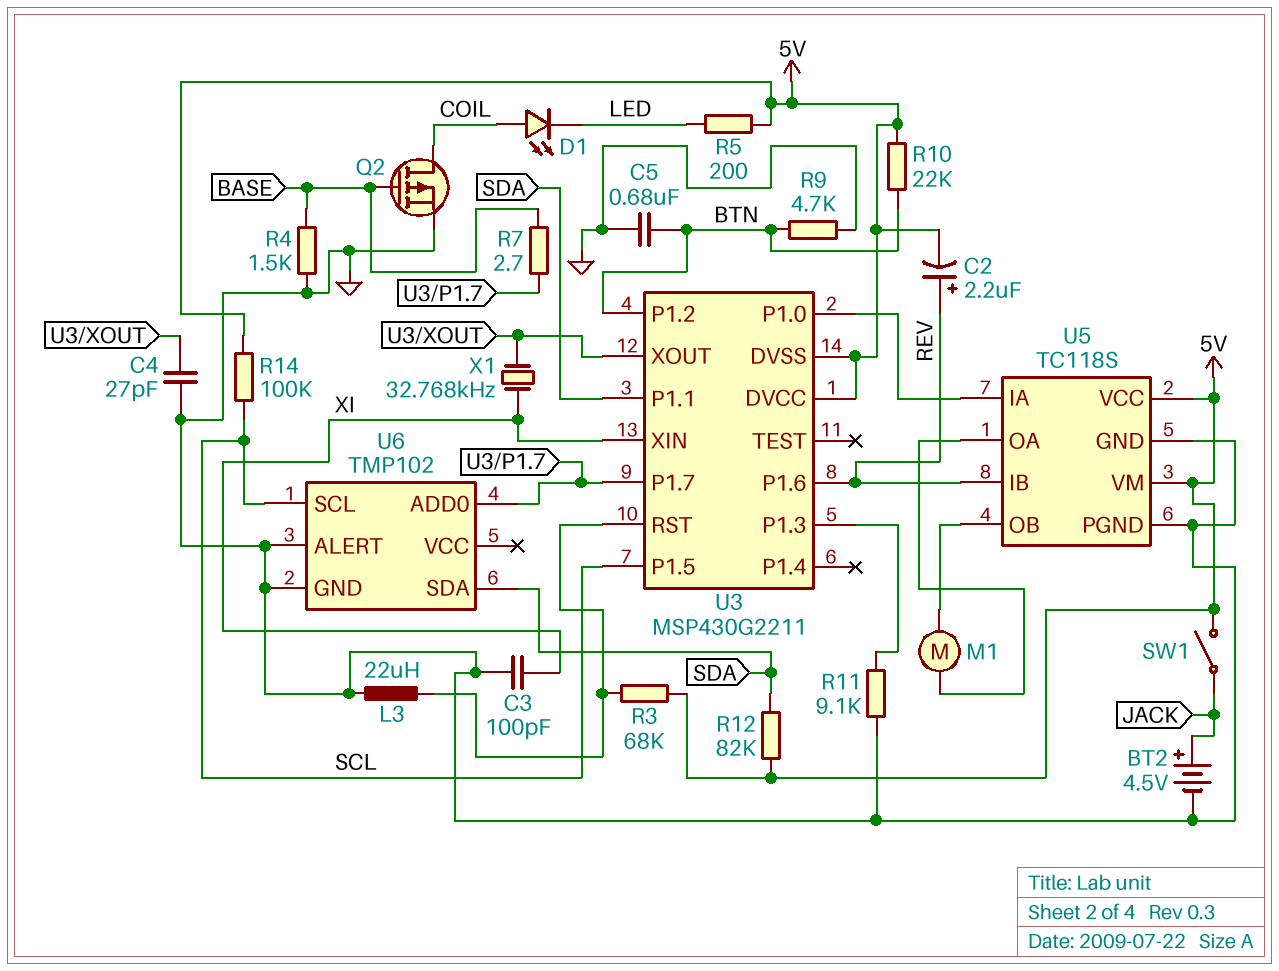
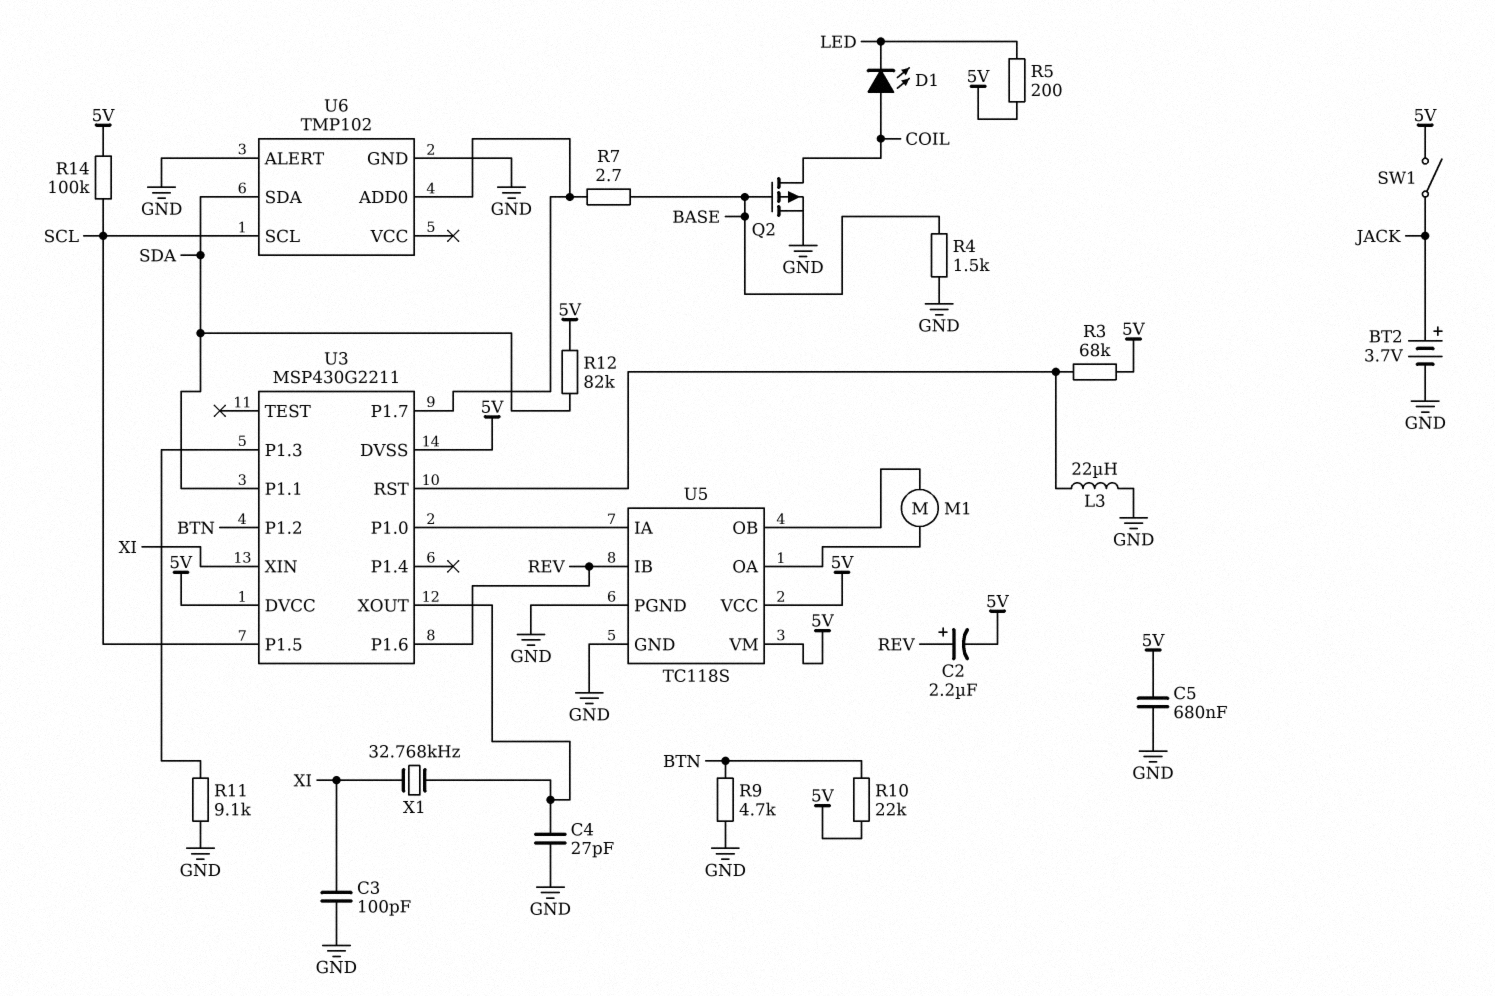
BT2: 4.5V (plus JACK, minus GND) -> 3.7V (plus JACK, minus GND)
C5: 680nF (BTN, GND) -> 680nF (5V, GND)

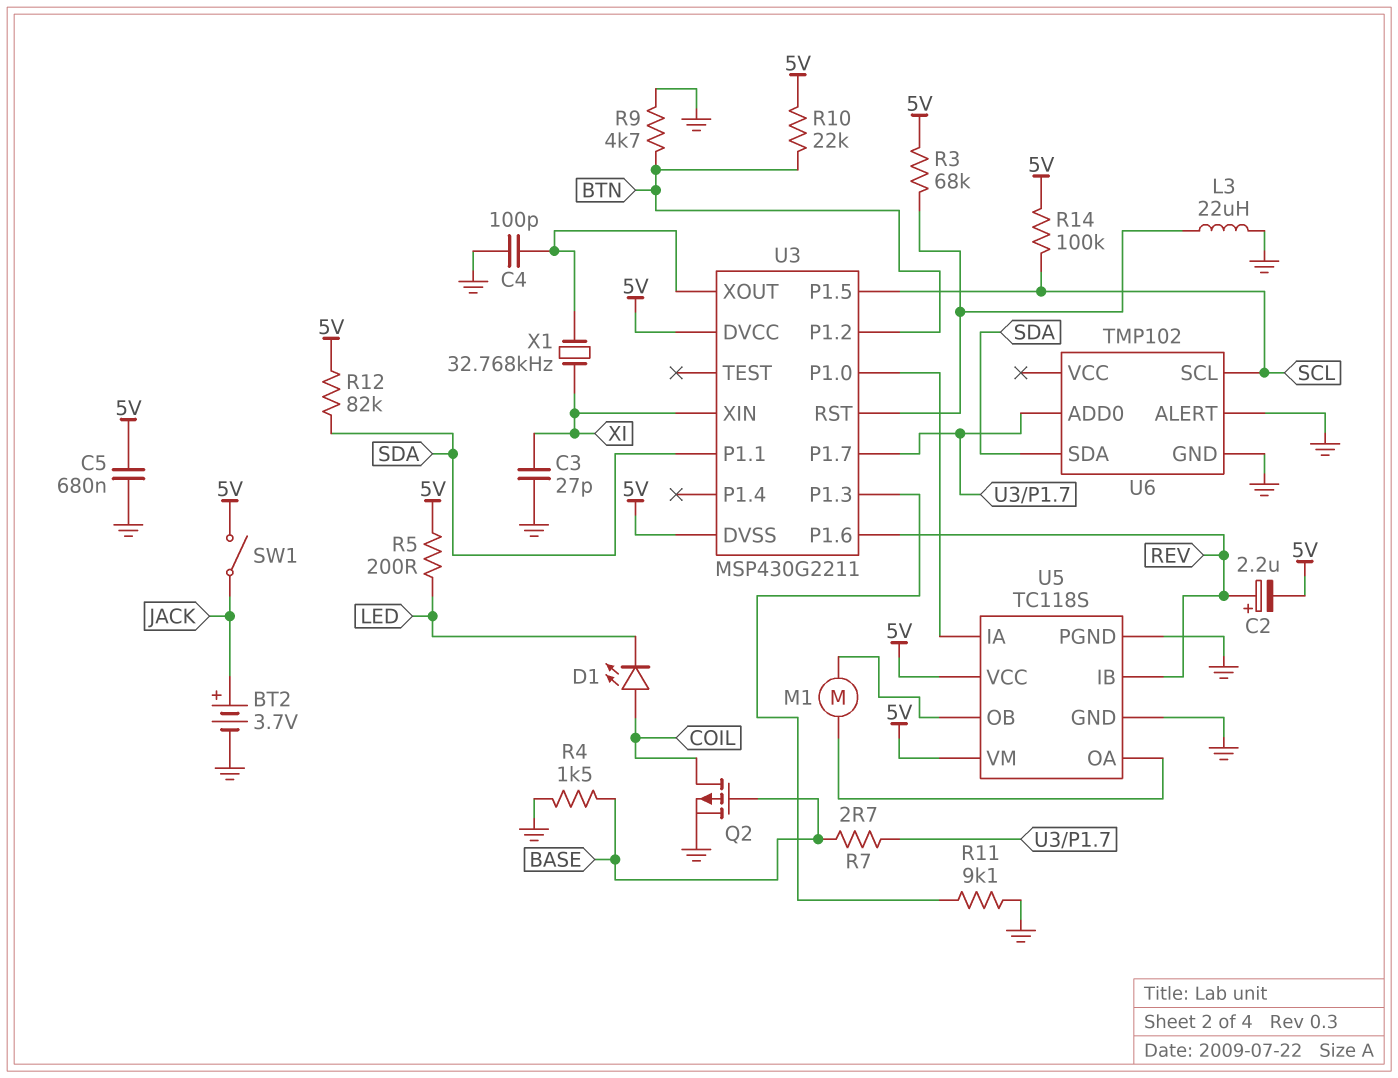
C3: 100pF (GND, XI) -> 27pF (GND, XI)
C4: 27pF (GND, U3/XOUT) -> 100pF (GND, U3/XOUT)

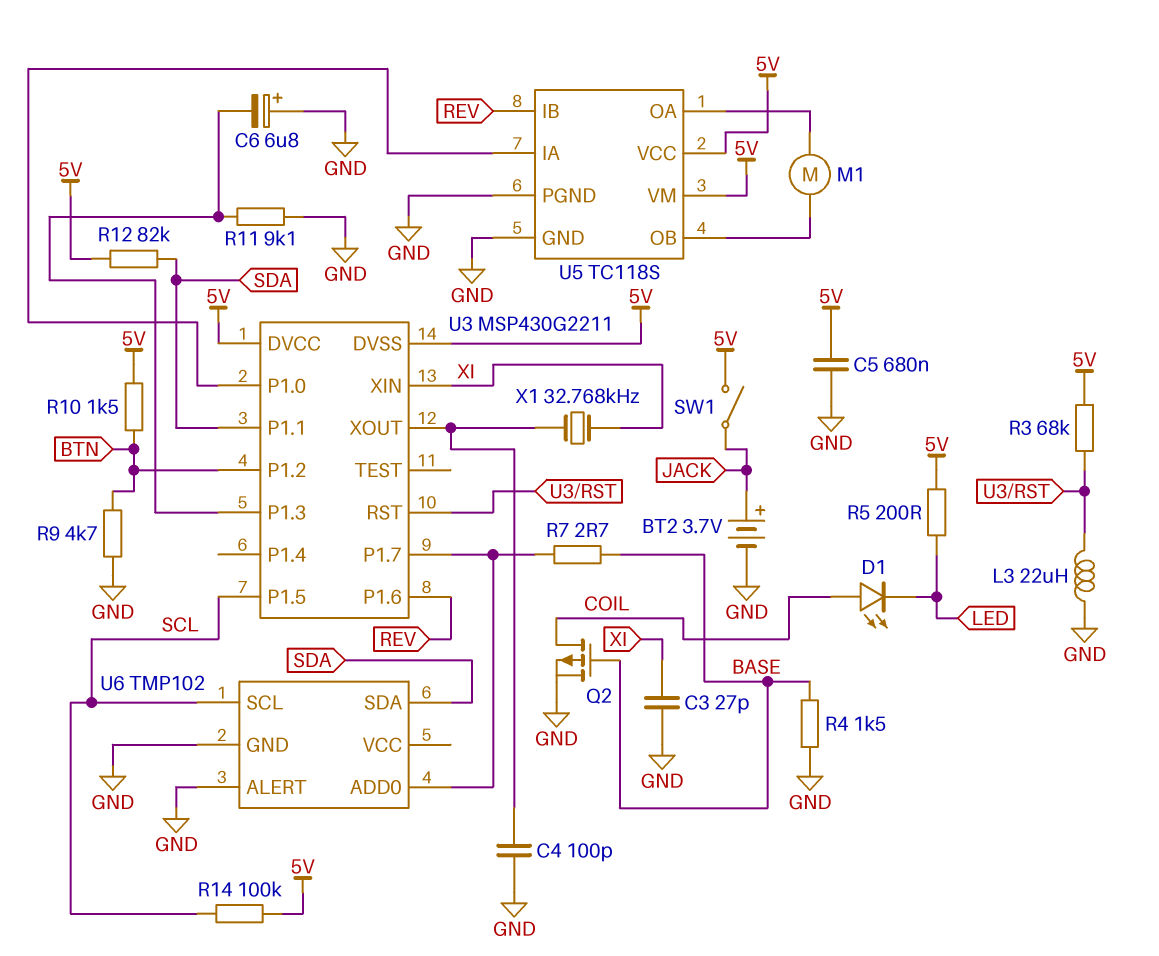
C2: 2.2uF (plus REV, minus 5V) -> none
C6: none -> 6.8uF (plus GND, minus U3/P1.3)
R10: 22k (5V, BTN) -> 1.5k (5V, BTN)

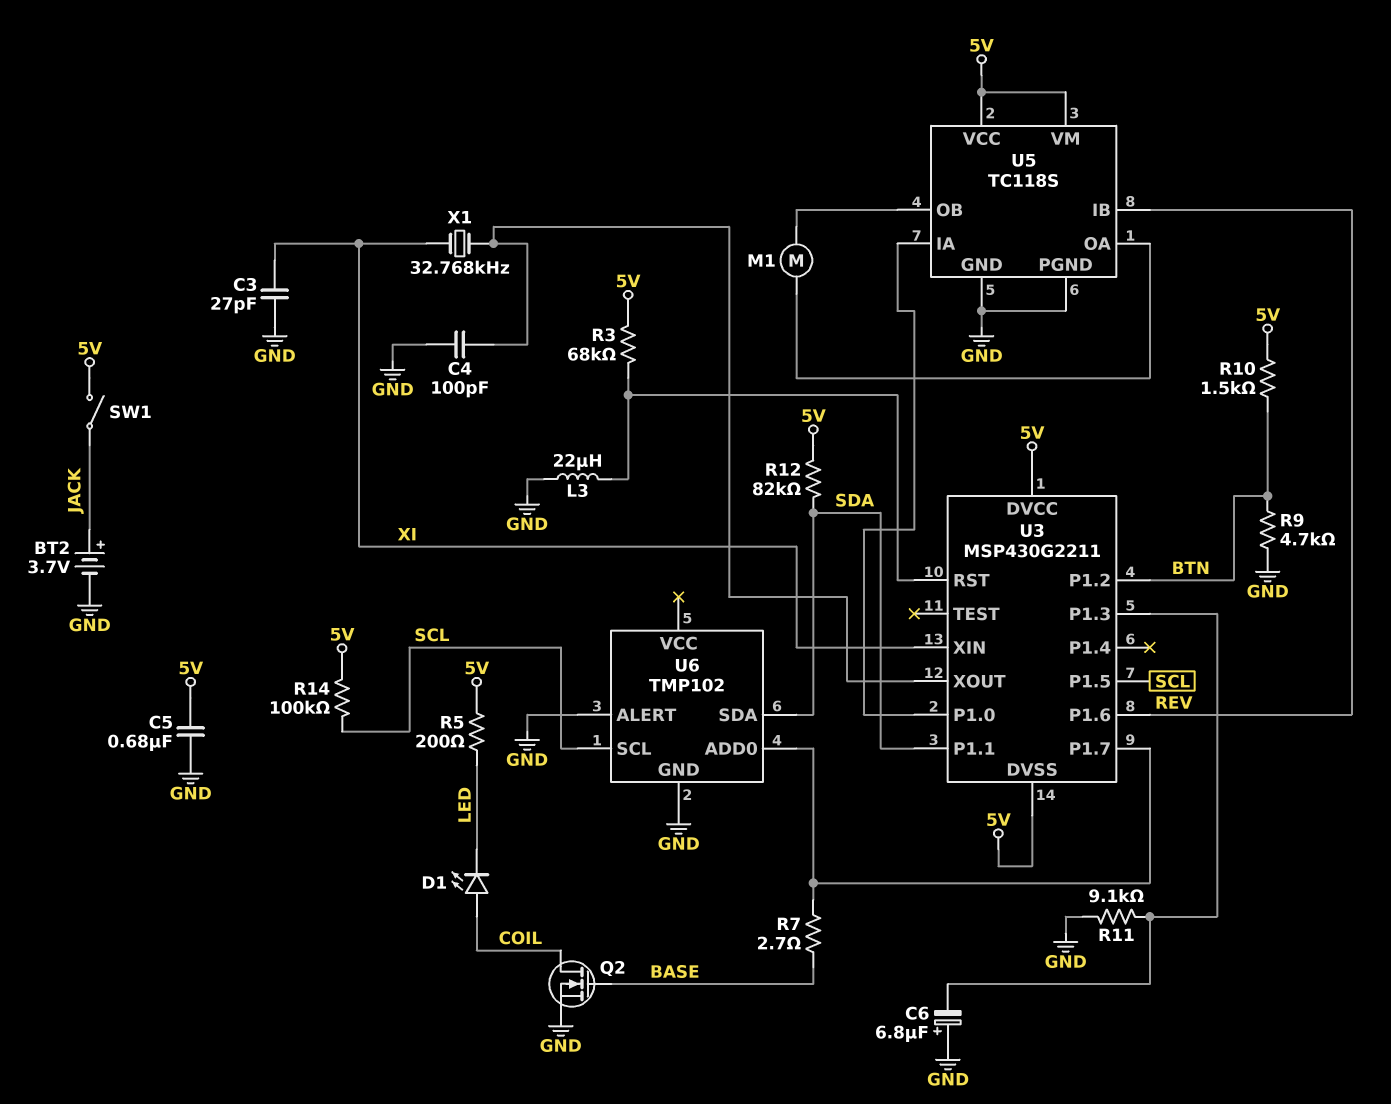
Q2: PMOS (G BASE, D COIL, S GND) -> NMOS (G BASE, D COIL, S GND)
R4: 1.5k (BASE, GND) -> none

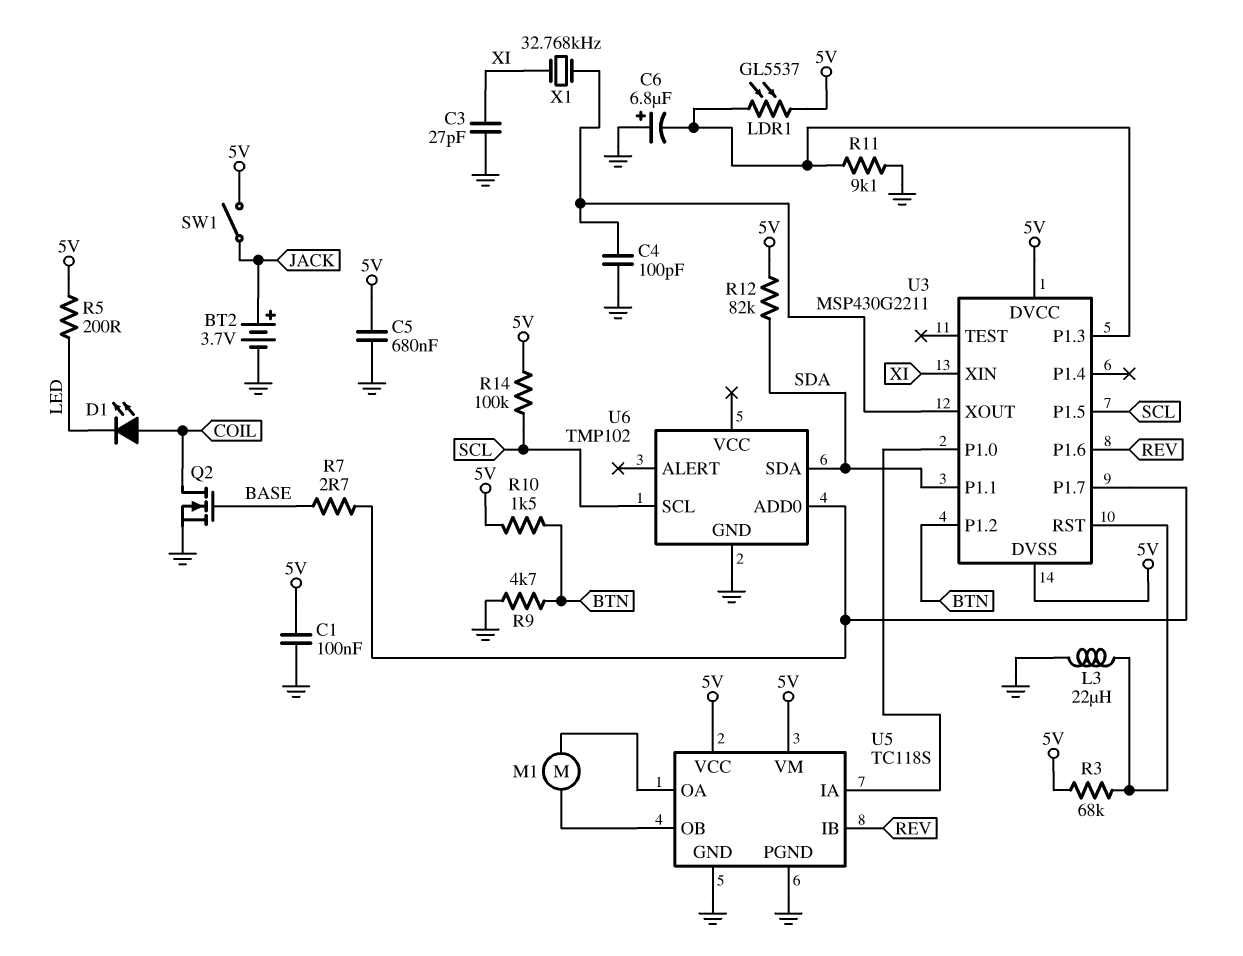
C1: none -> 100nF (5V, GND)
LDR1: none -> GL5537 (5V, U3/P1.3)
U6 pin ALERT: GND -> none

